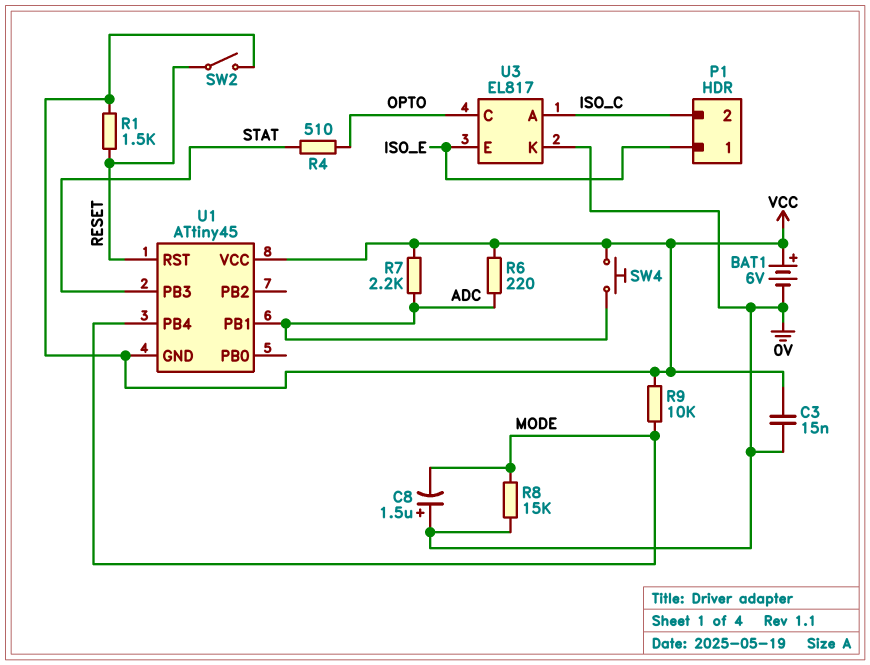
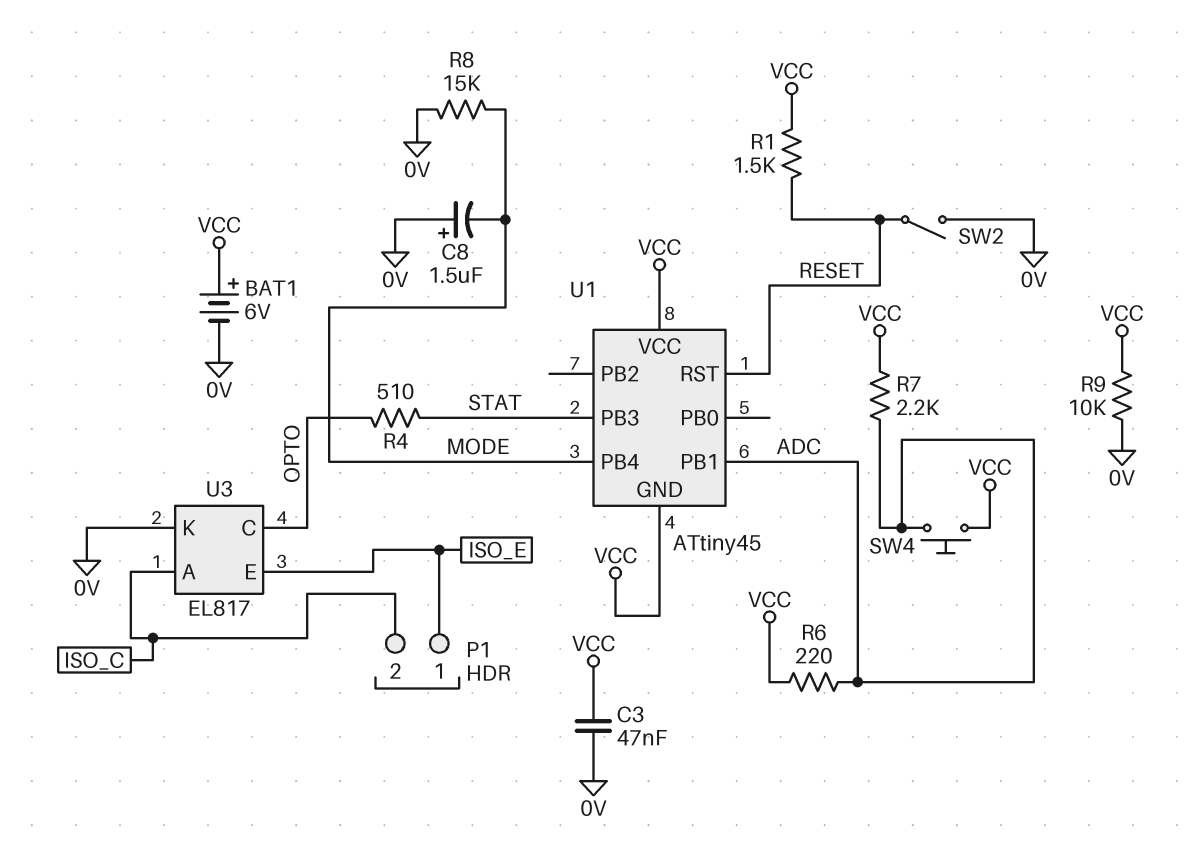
C3: 15nF (0V, VCC) -> 47nF (0V, VCC)
R9: 10k (MODE, VCC) -> 10k (0V, VCC)
SW2: switch (RESET, VCC) -> switch (0V, RESET)

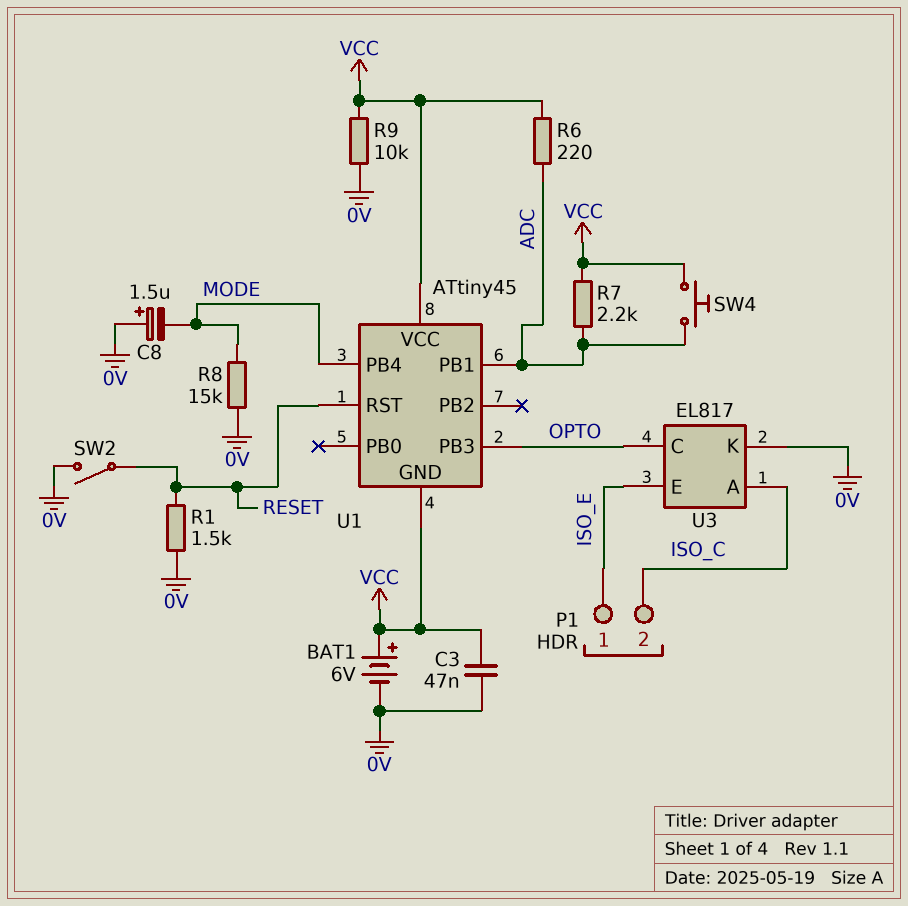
R1: 1.5k (RESET, VCC) -> 1.5k (0V, RESET)
R4: 510 (OPTO, STAT) -> none
U1 pin PB3: STAT -> OPTO

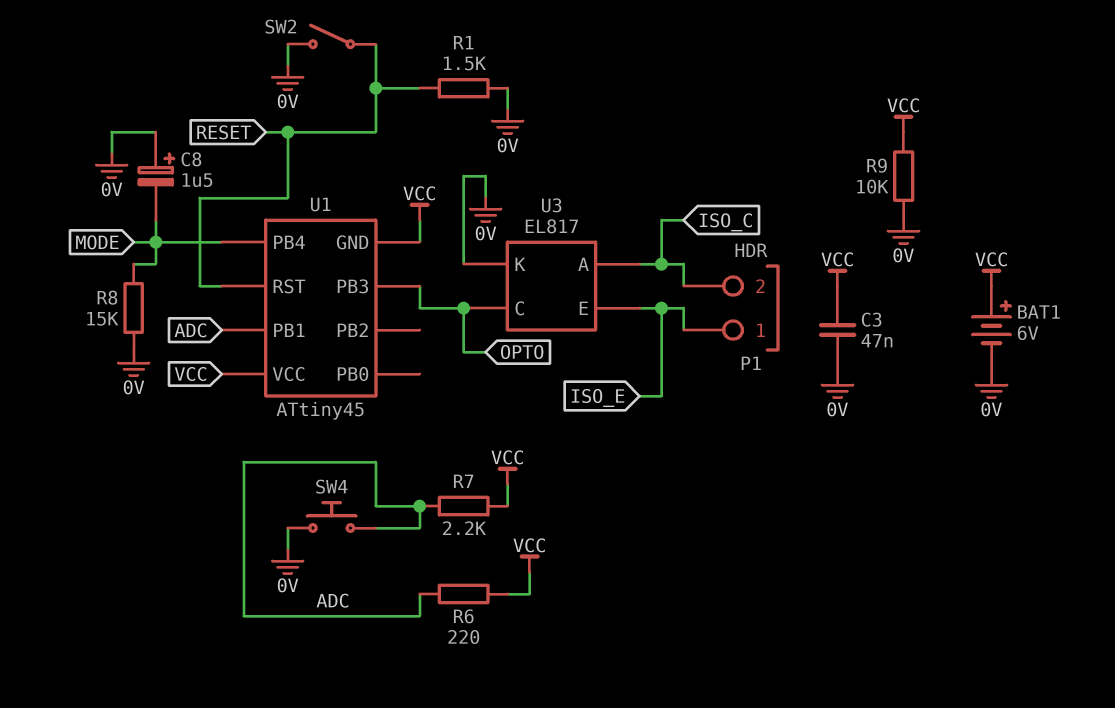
SW4: button (ADC, VCC) -> button (0V, ADC)

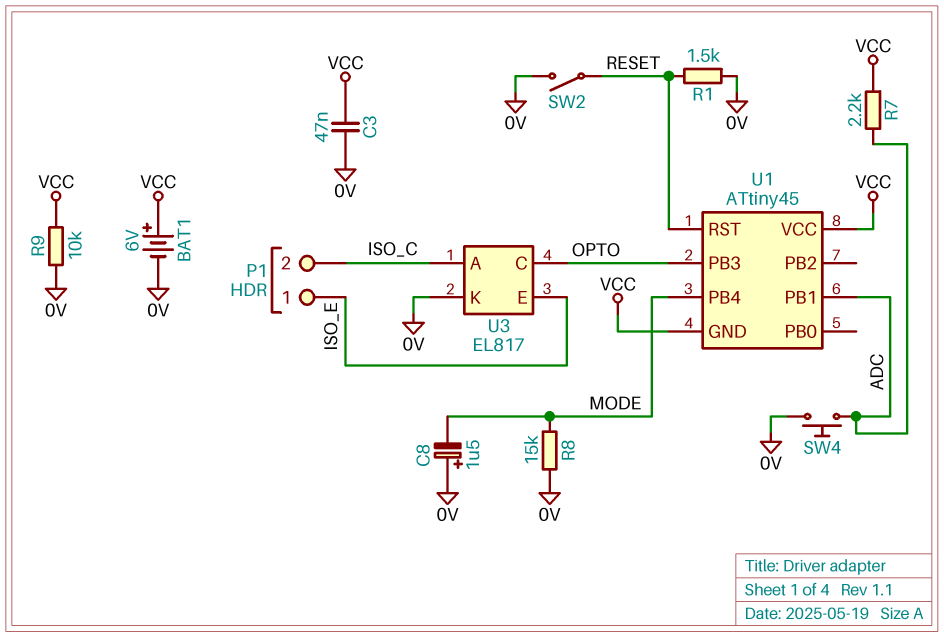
R6: 220 (ADC, VCC) -> none

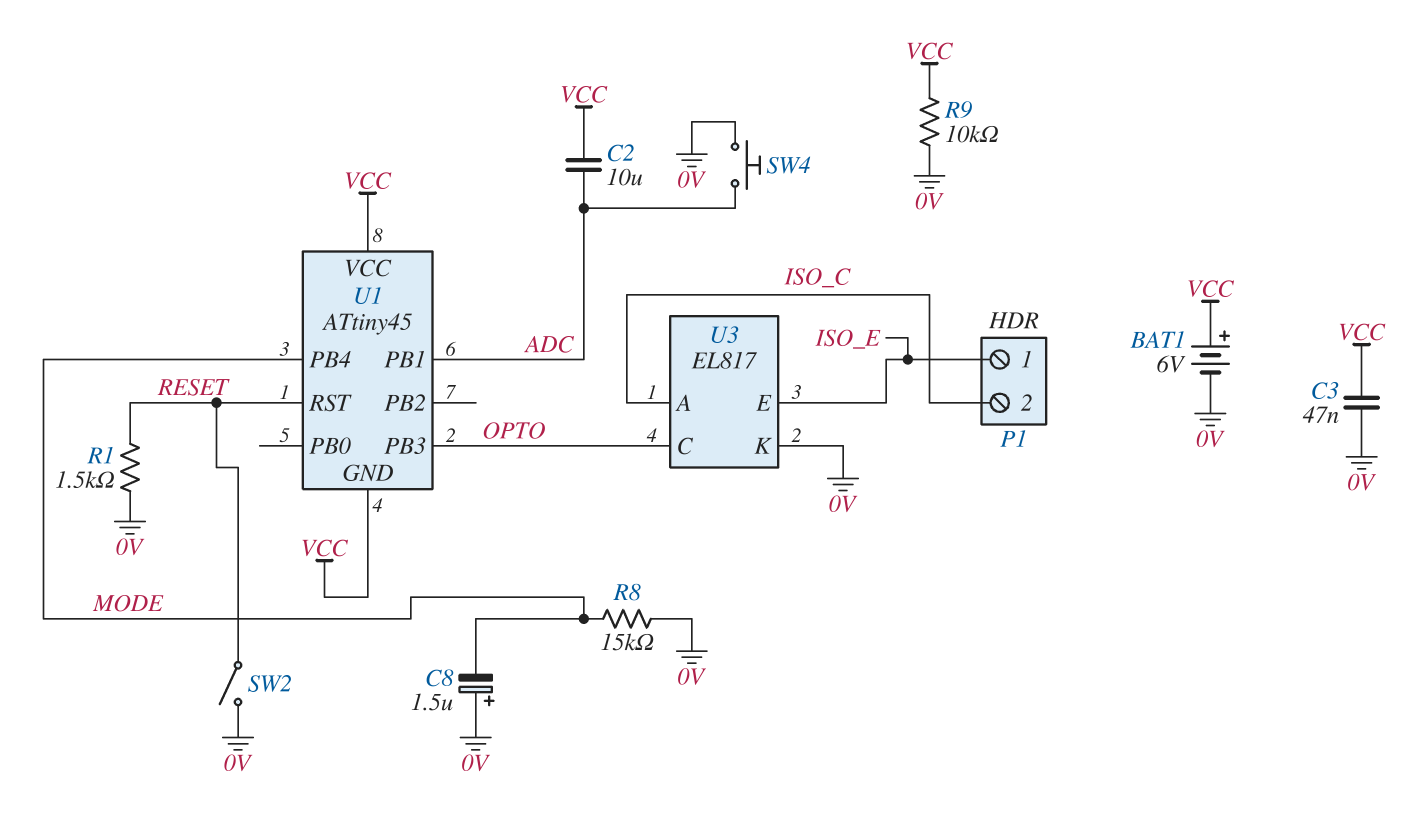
C2: none -> 10uF (ADC, VCC)
R7: 2.2k (ADC, VCC) -> none

